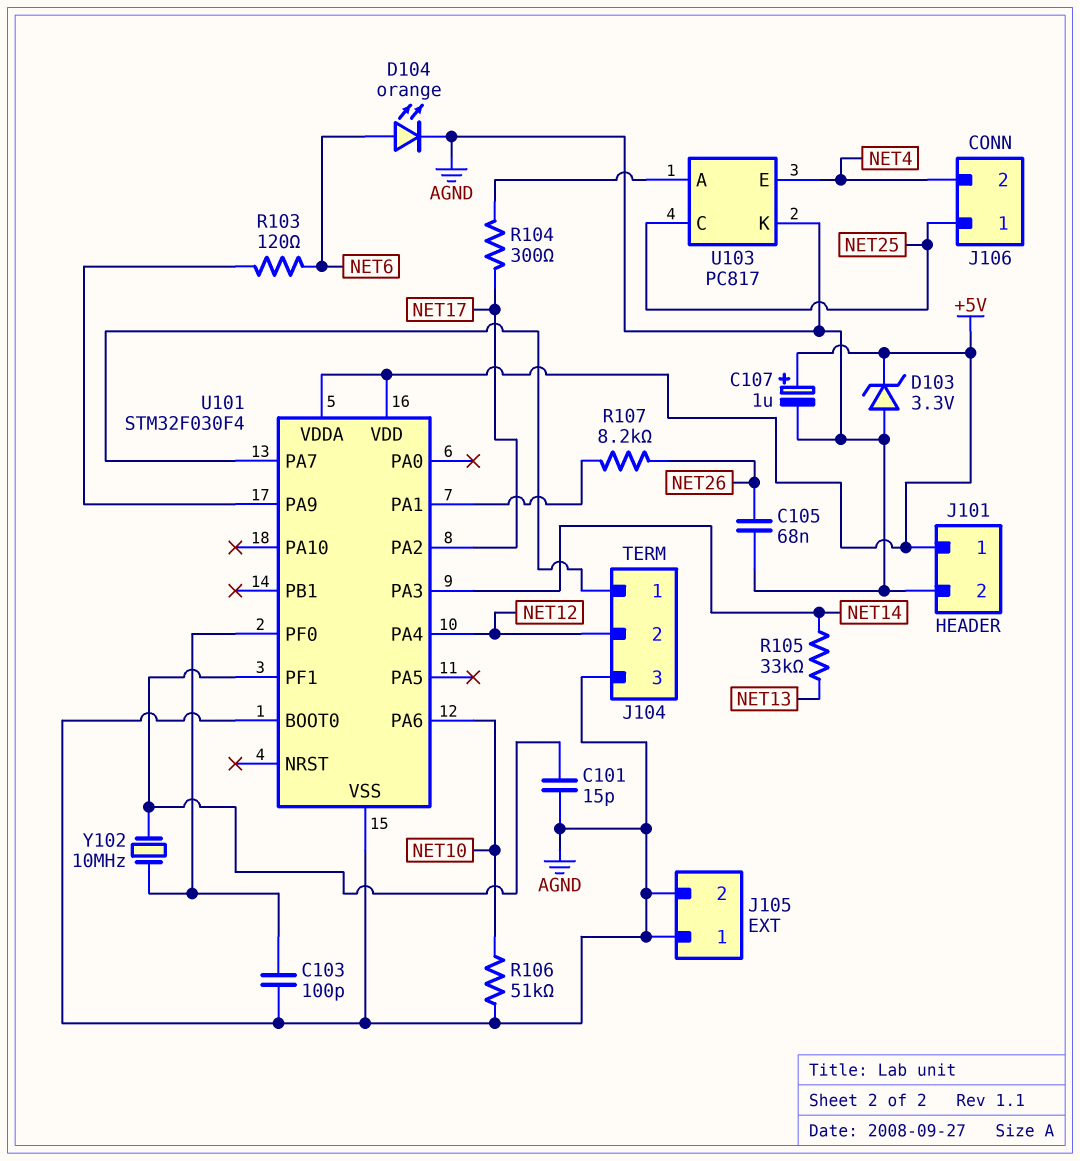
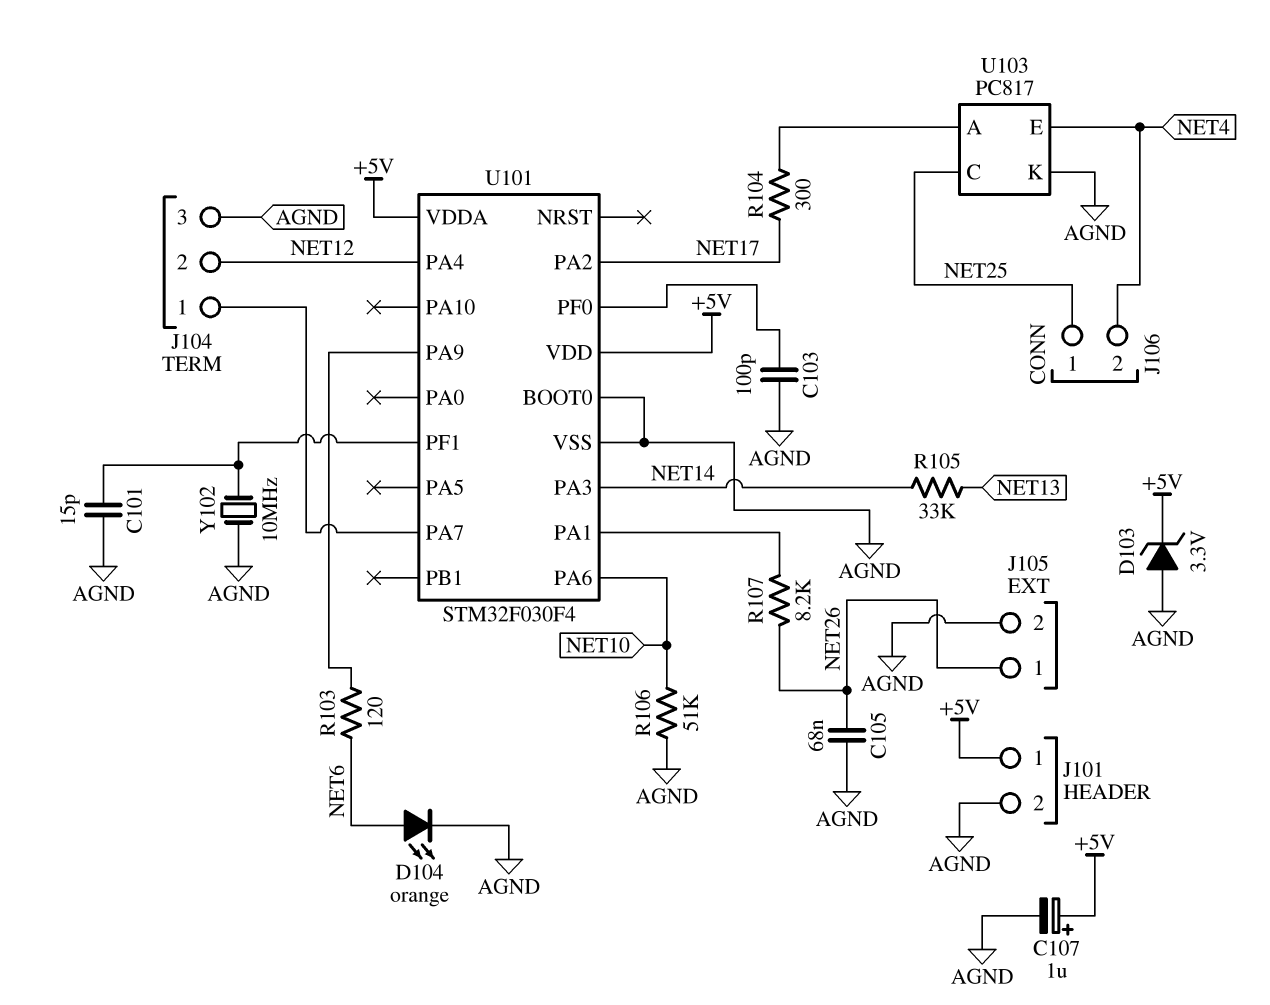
J105 pin 1: AGND -> NET26
Y102: 10MHz (U101/PF0, U101/PF1) -> 10MHz (AGND, U101/PF1)

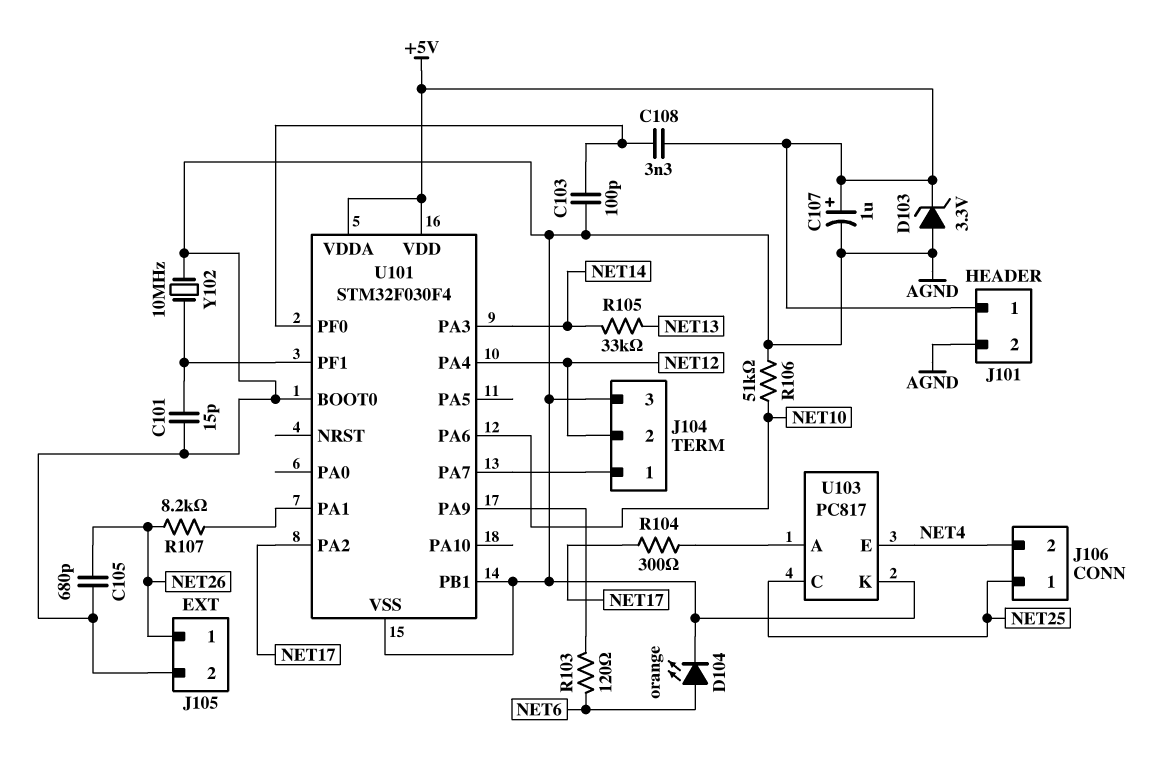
C105: 68nF (AGND, NET26) -> 680pF (AGND, NET26)
C108: none -> 3.3nF (+5V, U101/PF0)
U101 pin PB1: none -> AGND

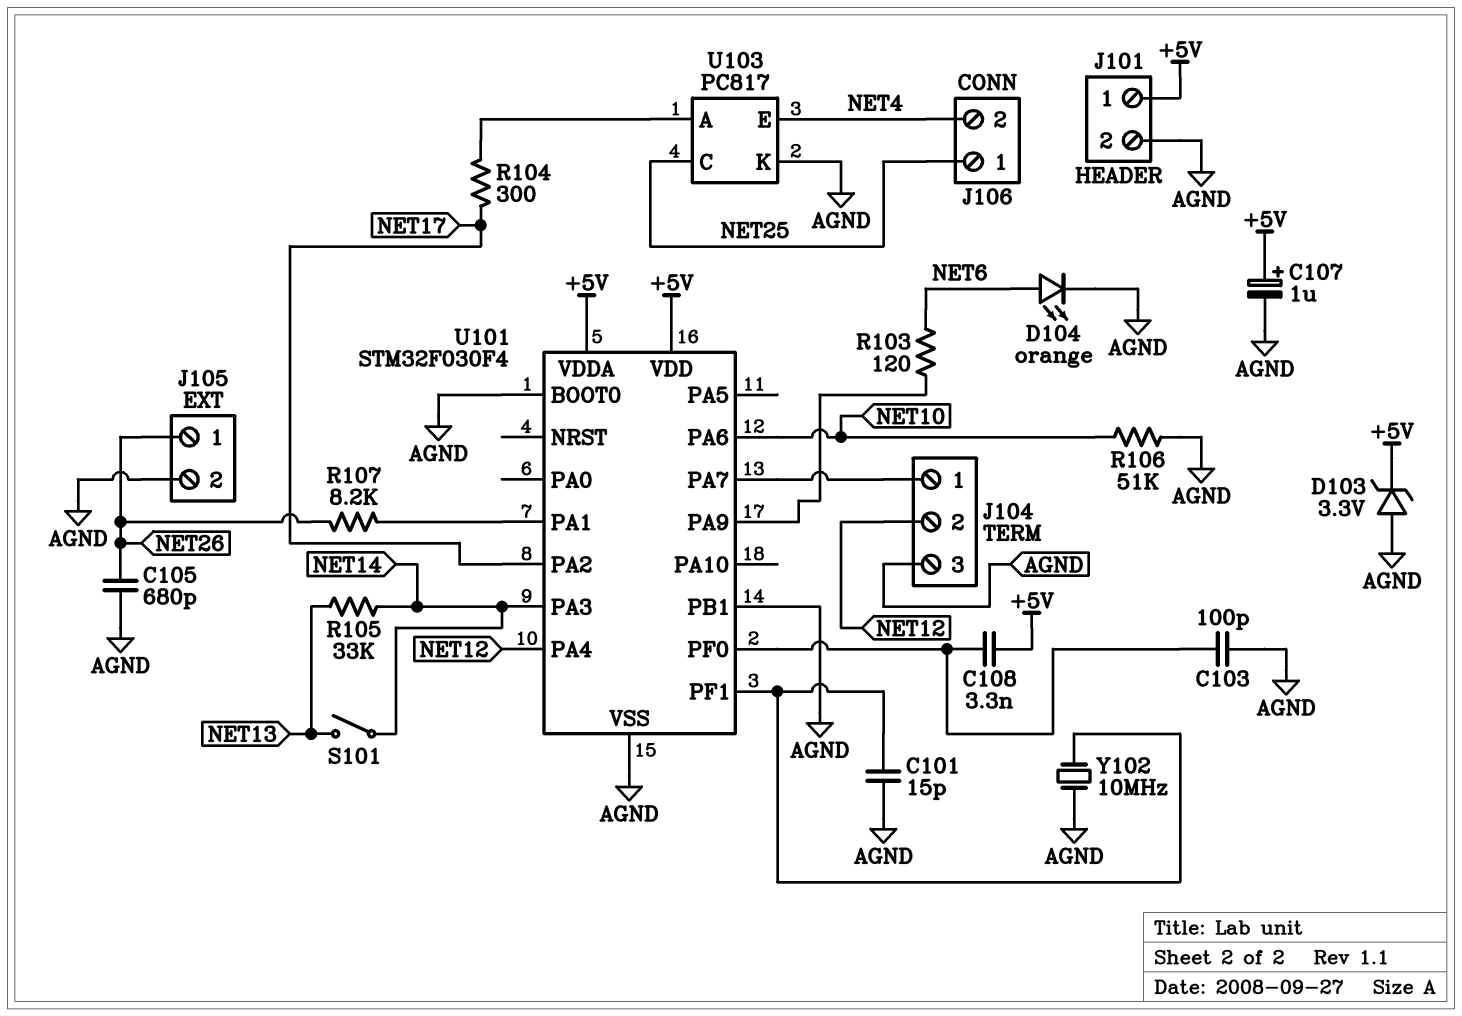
S101: none -> switch (NET13, NET14)

